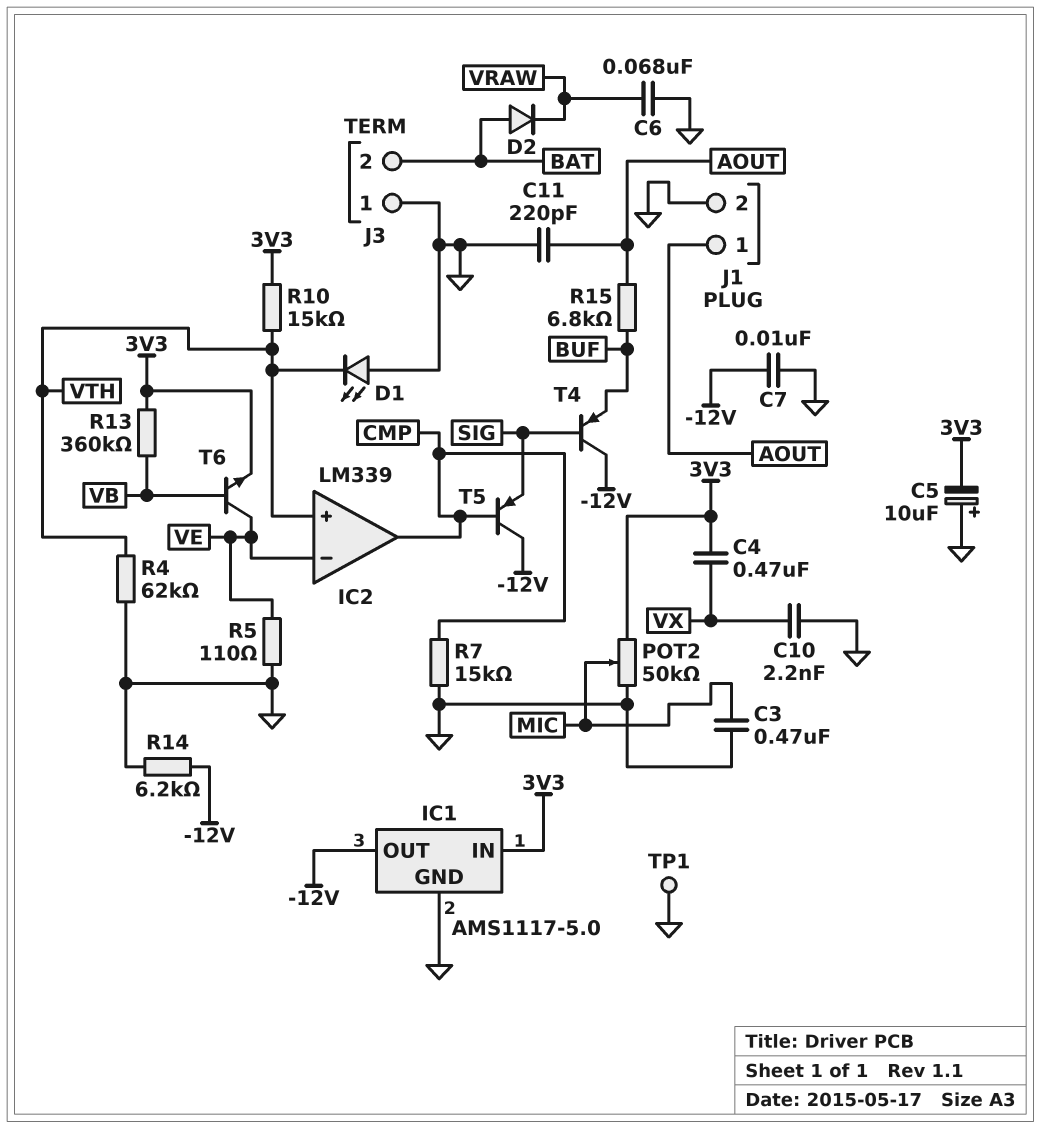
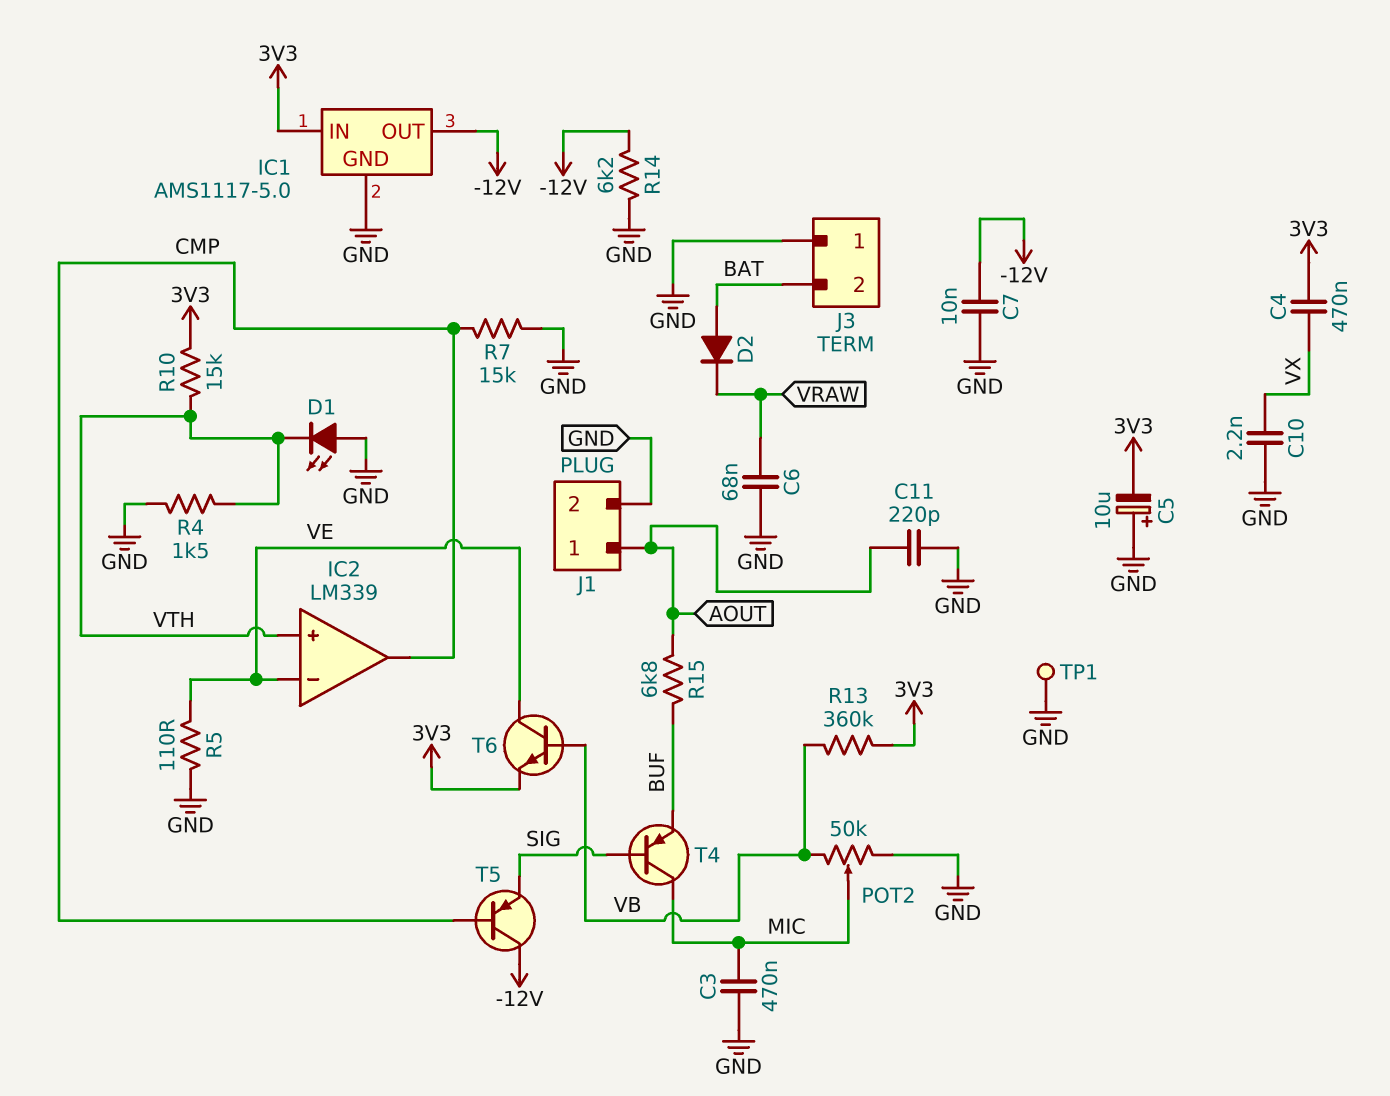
POT2: 50k (3V3, GND, wiper MIC) -> 50k (GND, VB, wiper MIC)
R4: 62k (GND, VTH) -> 1.5k (GND, VTH)
T4: PNP (B SIG, C -12V, E BUF) -> PNP (B SIG, C MIC, E BUF)

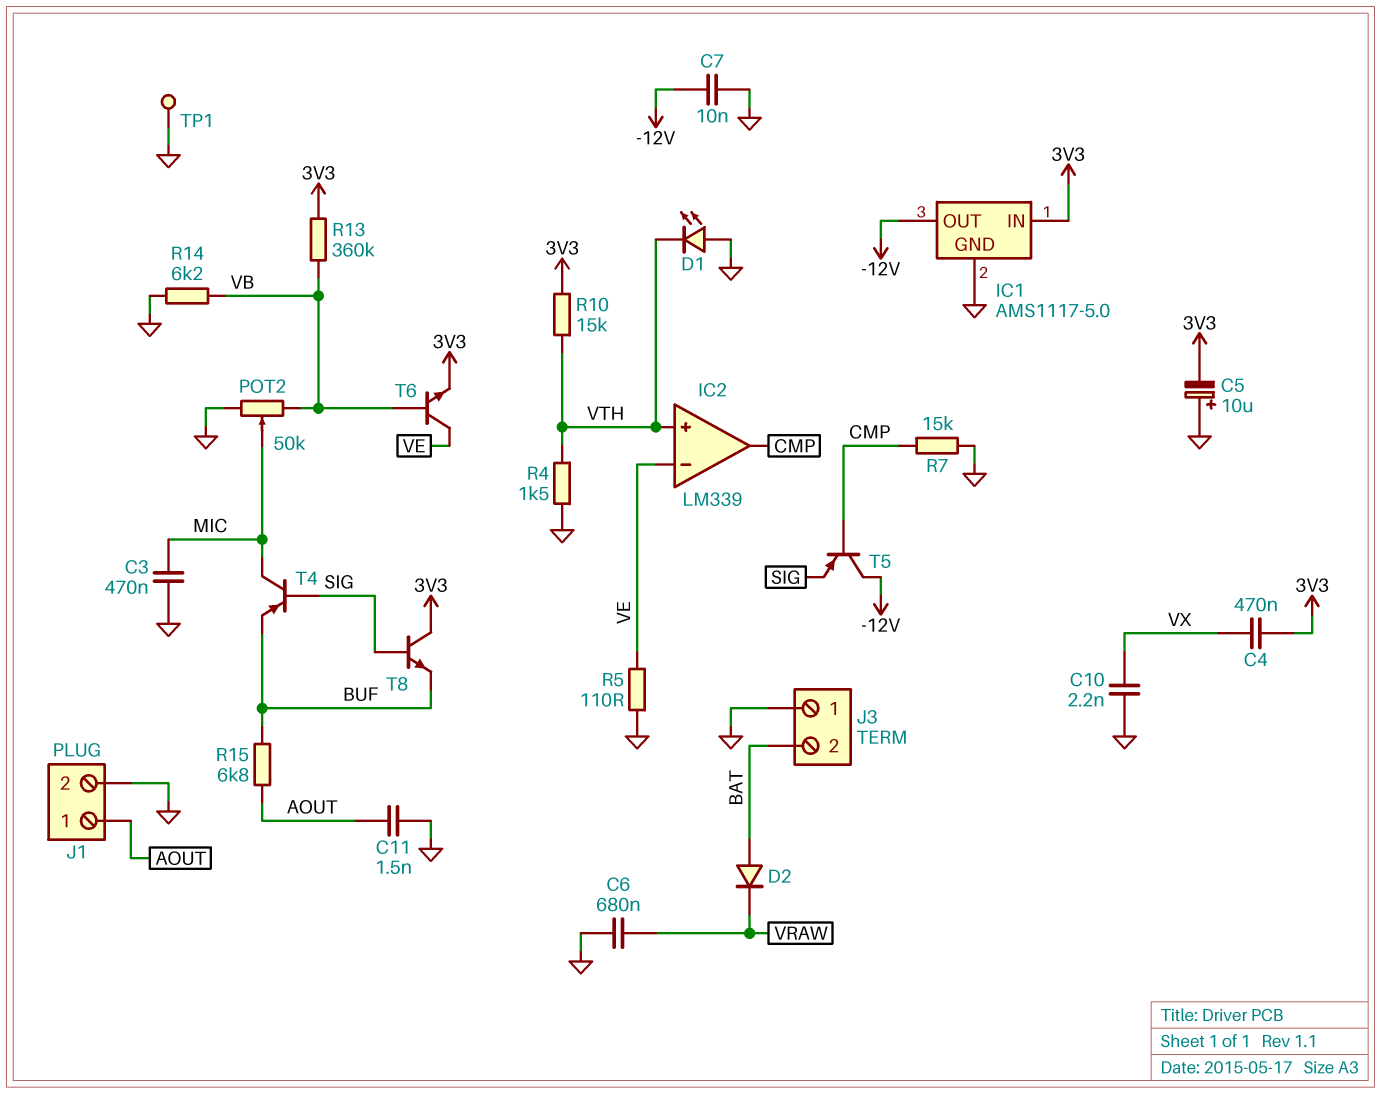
C6: 68nF (GND, VRAW) -> 680nF (GND, VRAW)
C11: 220pF (AOUT, GND) -> 1.5nF (AOUT, GND)
R14: 6.2k (-12V, GND) -> 6.2k (GND, VB)
T8: none -> NPN (B SIG, C 3V3, E BUF)

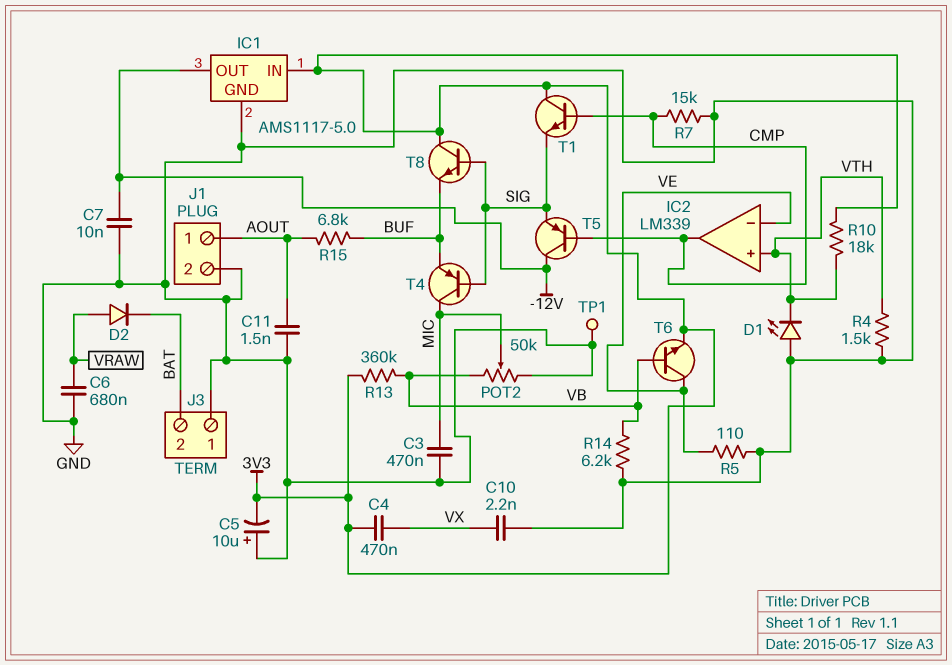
D2: diode (A BAT, K VRAW) -> diode (A VRAW, K BAT)
R10: 15k (3V3, VTH) -> 18k (3V3, VTH)
T1: none -> NPN (B CMP, C 3V3, E SIG)

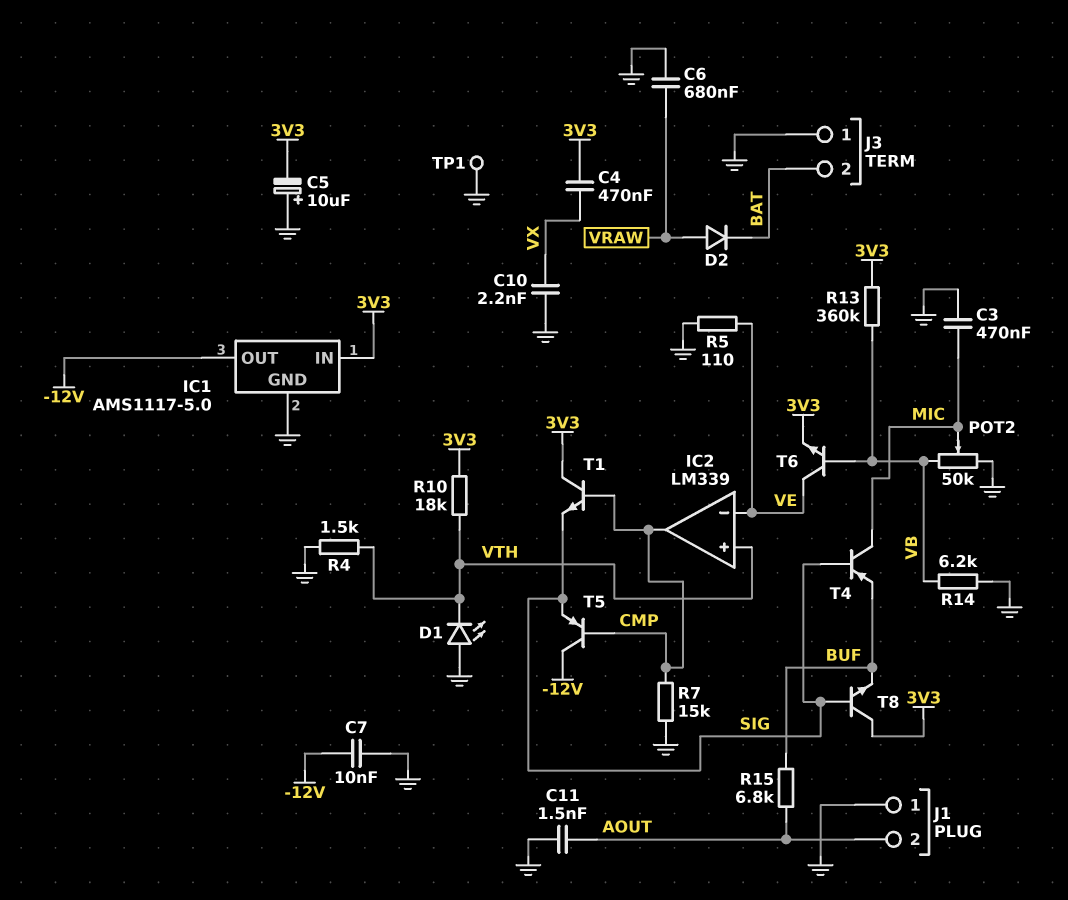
J1 pin 1: AOUT -> GND
J1 pin 2: GND -> AOUT

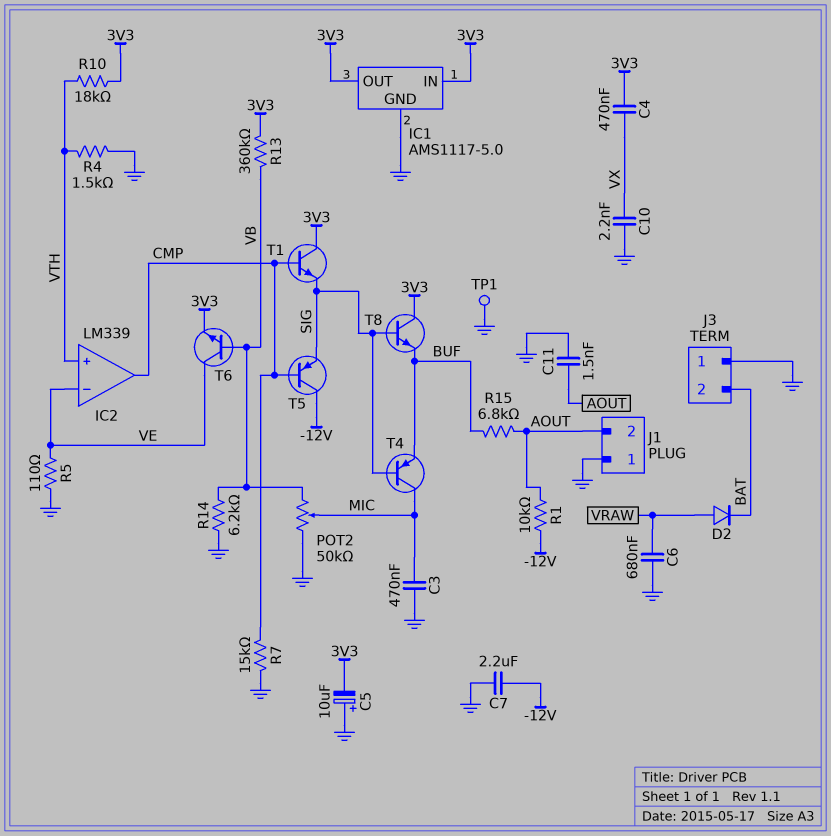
C7: 10nF (-12V, GND) -> 2.2uF (-12V, GND)
D1: LED (A GND, K VTH) -> none
IC1 pin OUT: -12V -> 3V3
R1: none -> 10k (-12V, AOUT)

